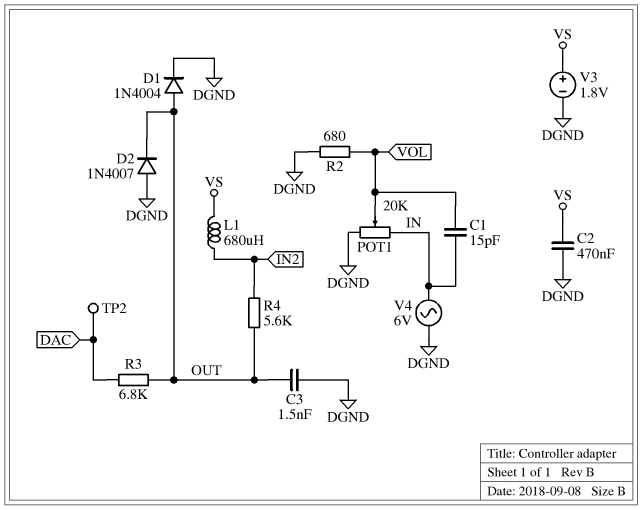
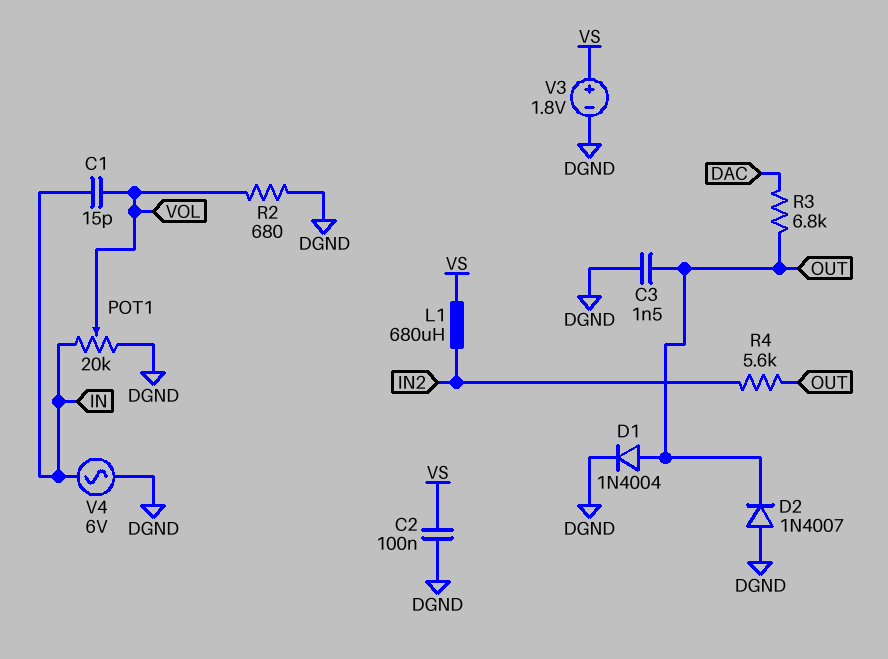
C2: 470nF (DGND, VS) -> 100nF (DGND, VS)
TP2: test point (DAC) -> none

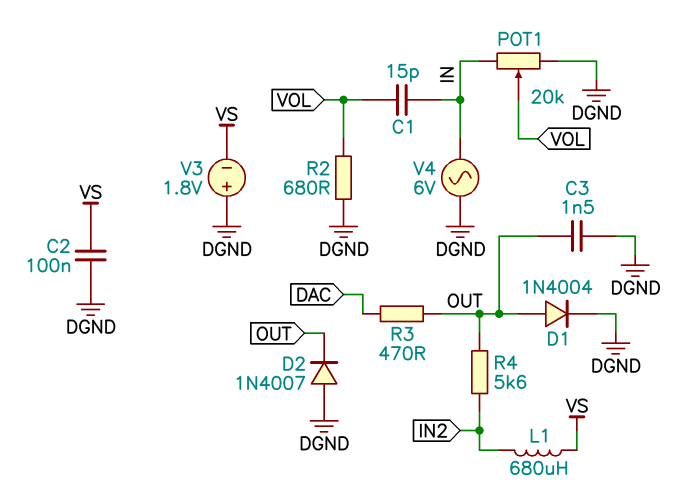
R3: 6.8k (DAC, OUT) -> 470 (DAC, OUT)
V3: 1.8V (plus VS, minus DGND) -> 1.8V (plus DGND, minus VS)

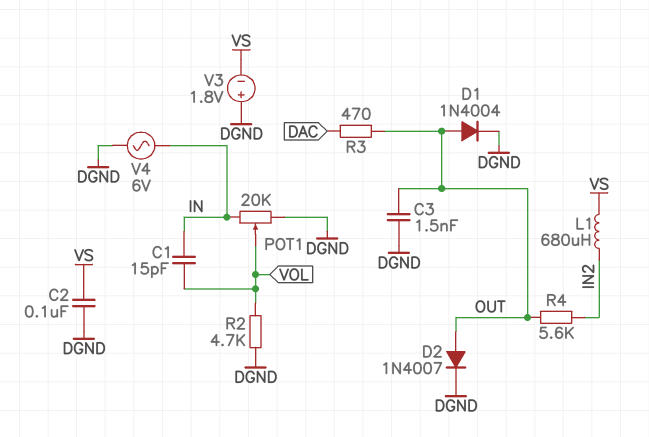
D2: diode 1N4007 (A DGND, K OUT) -> diode 1N4007 (A OUT, K DGND)
R2: 680 (DGND, VOL) -> 4.7k (DGND, VOL)

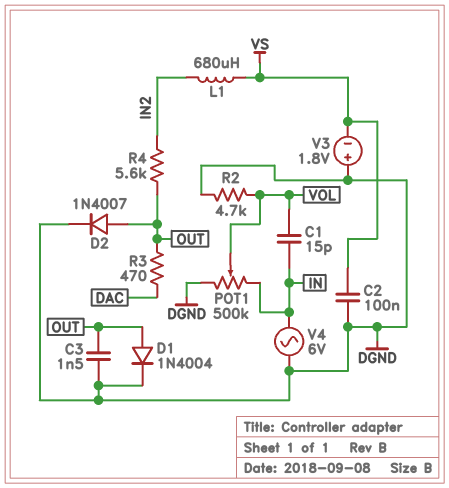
POT1: 20k (DGND, IN, wiper VOL) -> 500k (DGND, IN, wiper VOL)

